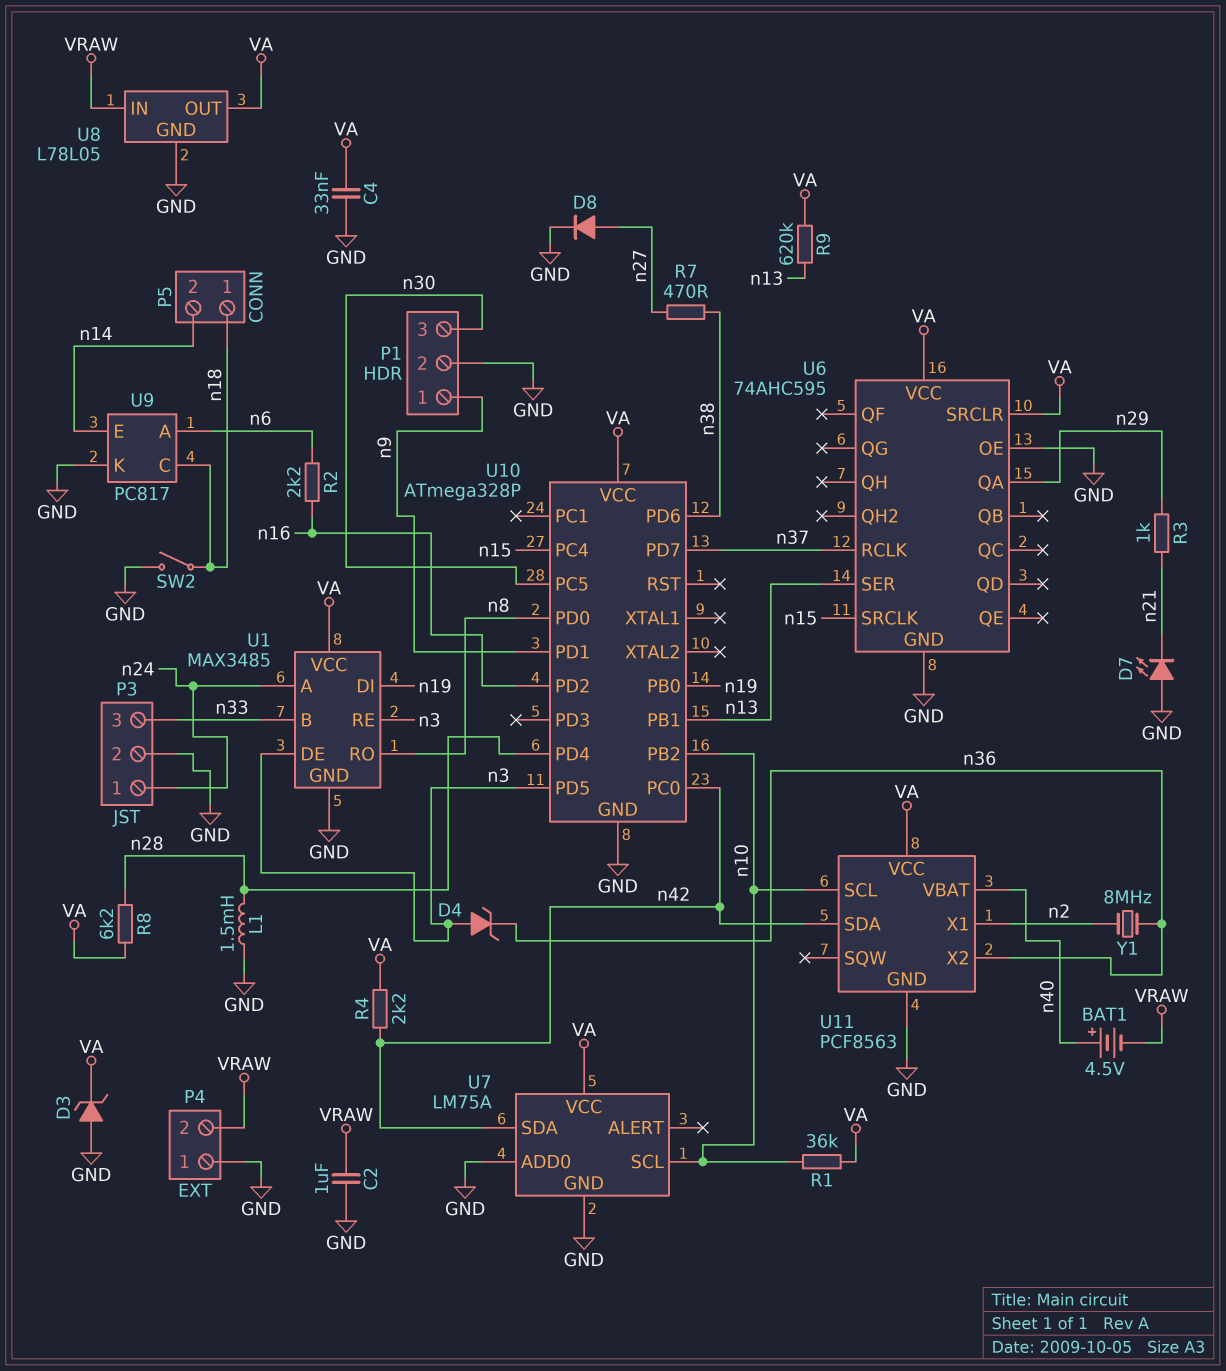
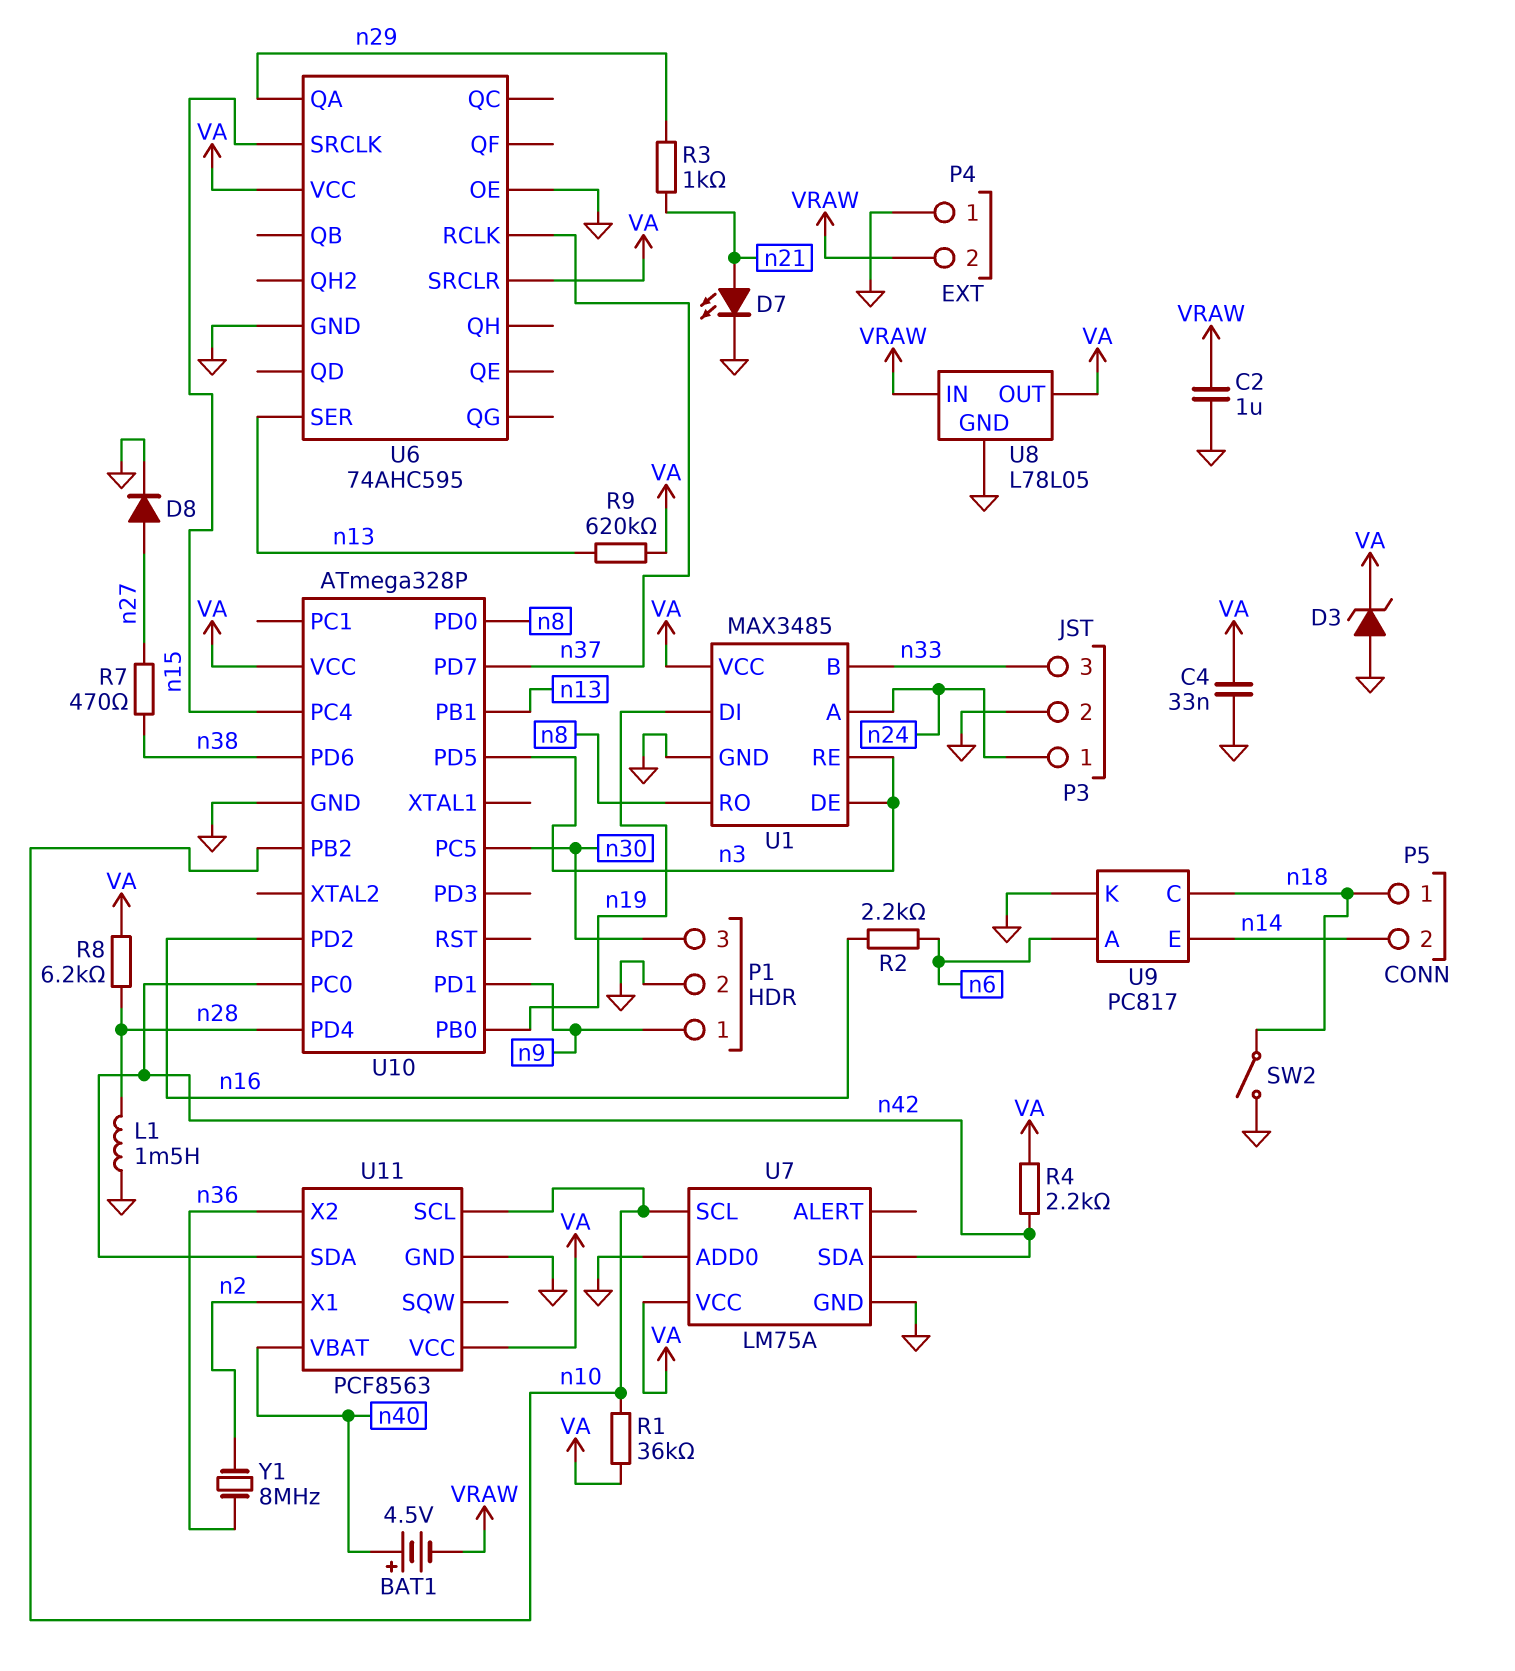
D4: zener (A n3, K n36) -> none
D7: LED (A GND, K n21) -> LED (A n21, K GND)

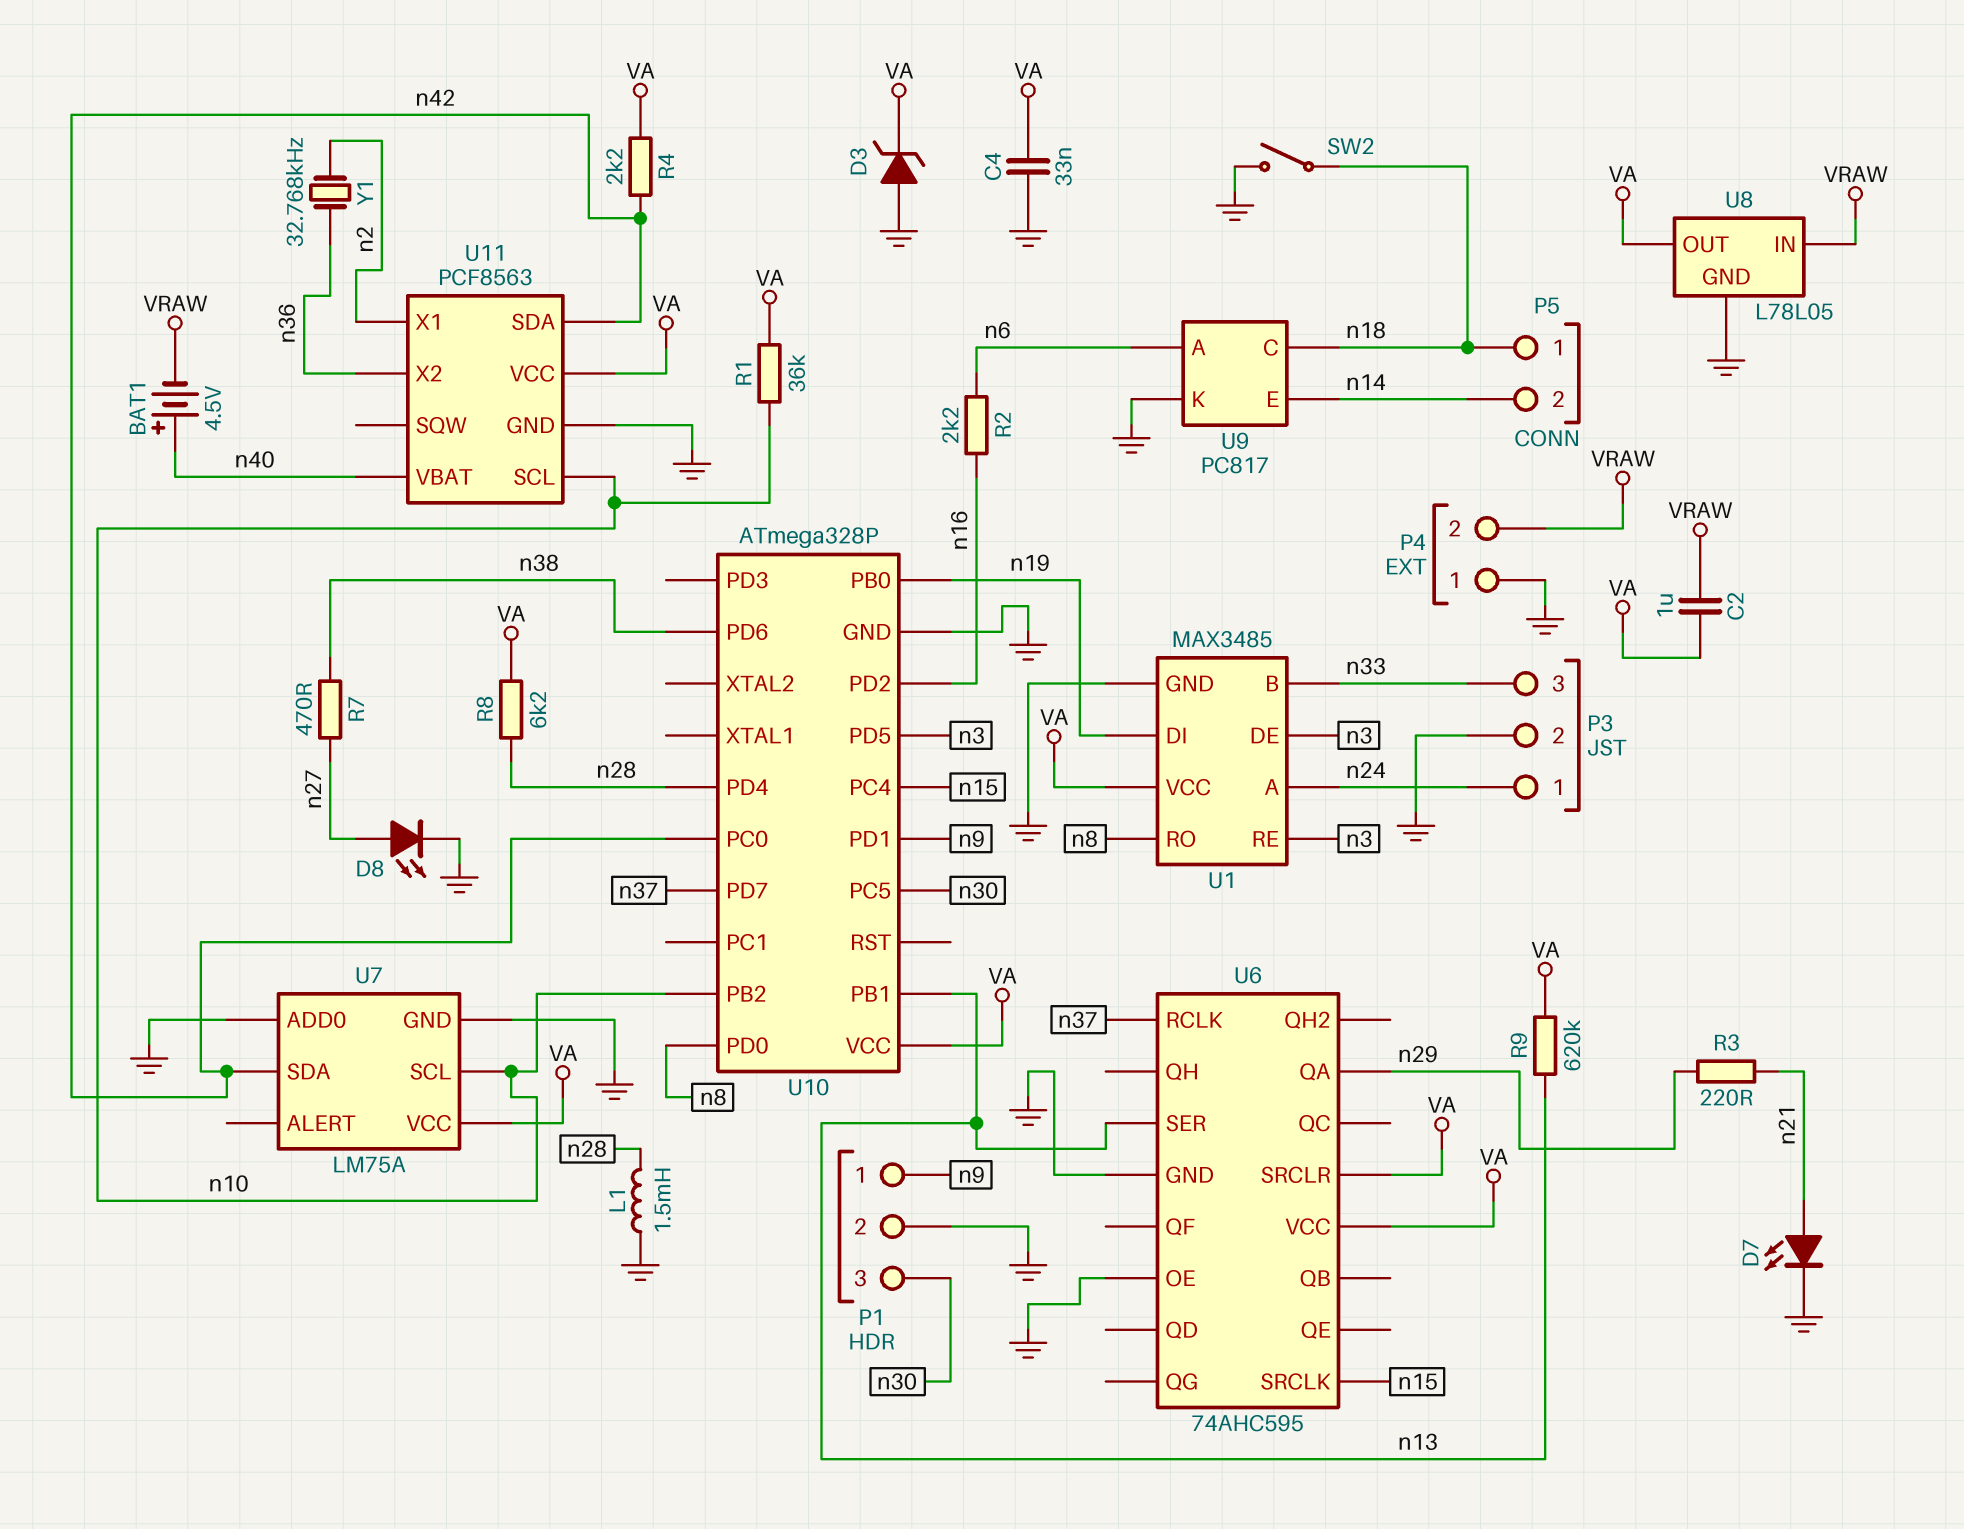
C2: 1uF (GND, VRAW) -> 1uF (VA, VRAW)
D8: diode (A n27, K GND) -> LED (A n27, K GND)
R3: 1k (n21, n29) -> 220 (n21, n29)
Y1: 8MHz (n2, n36) -> 32.768kHz (n2, n36)

